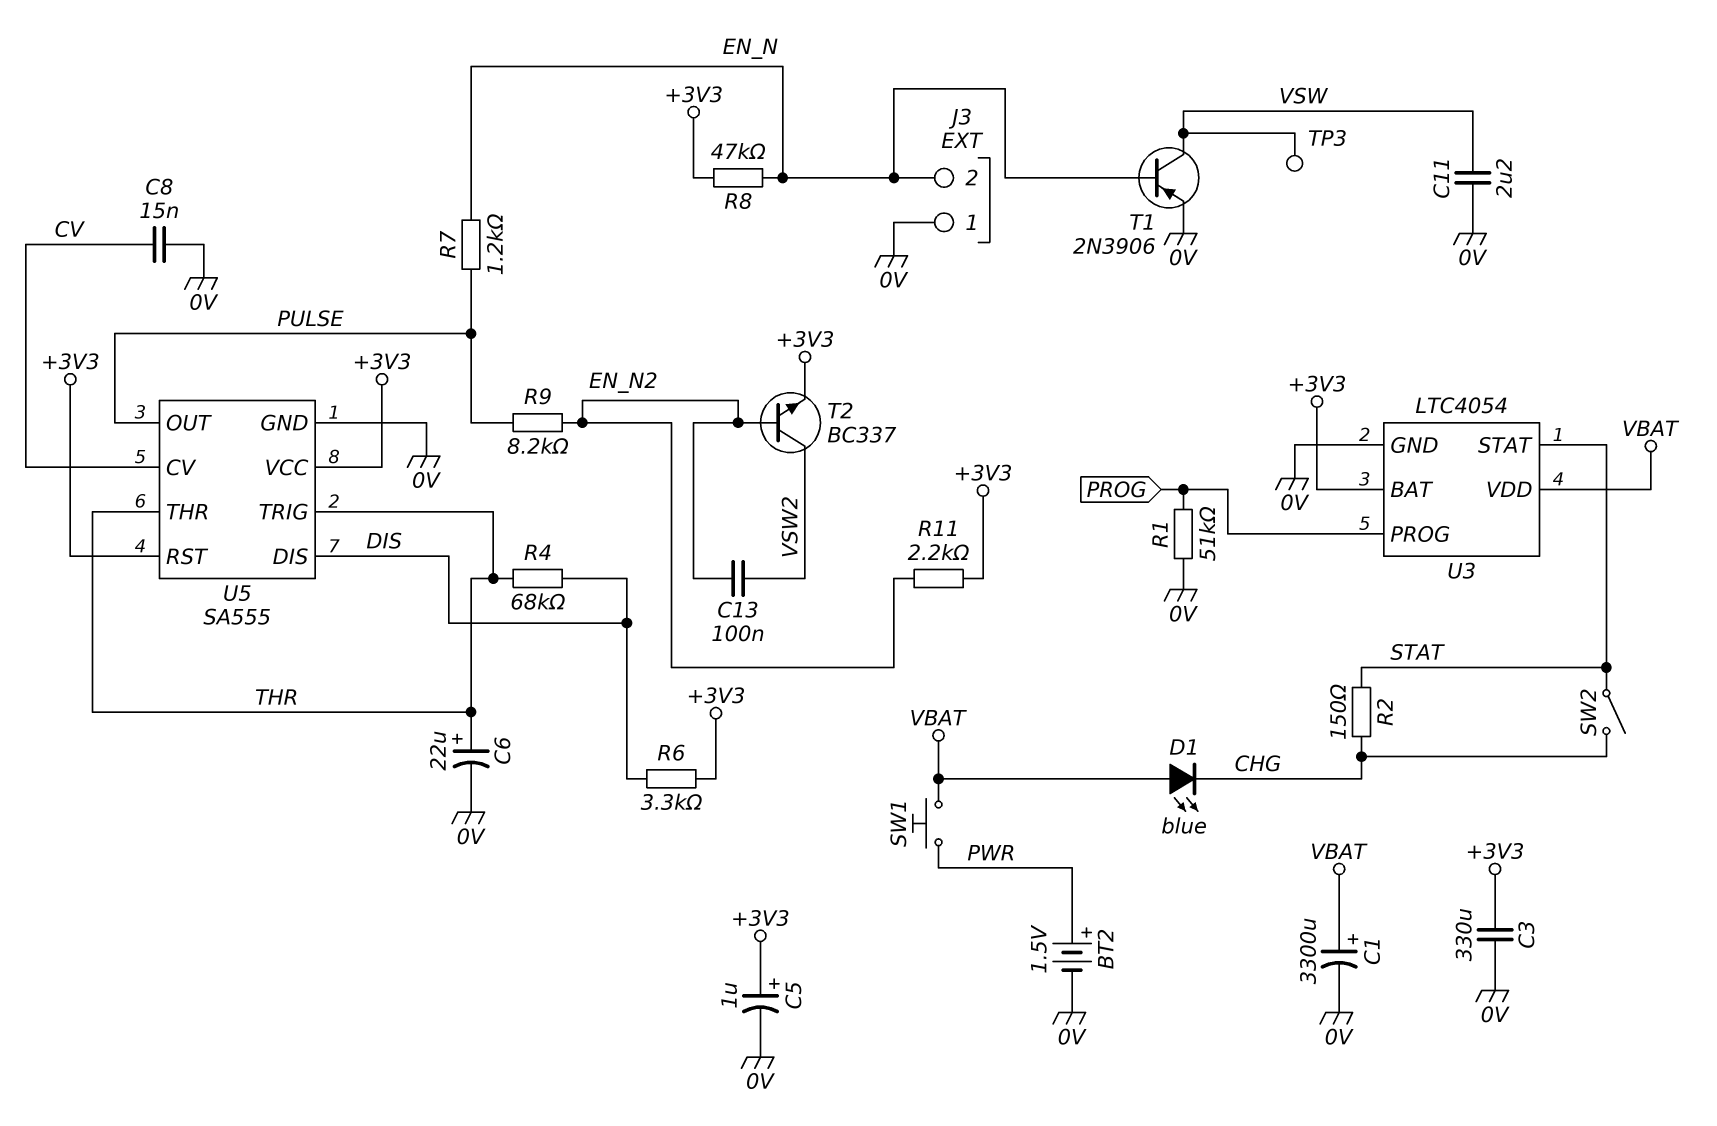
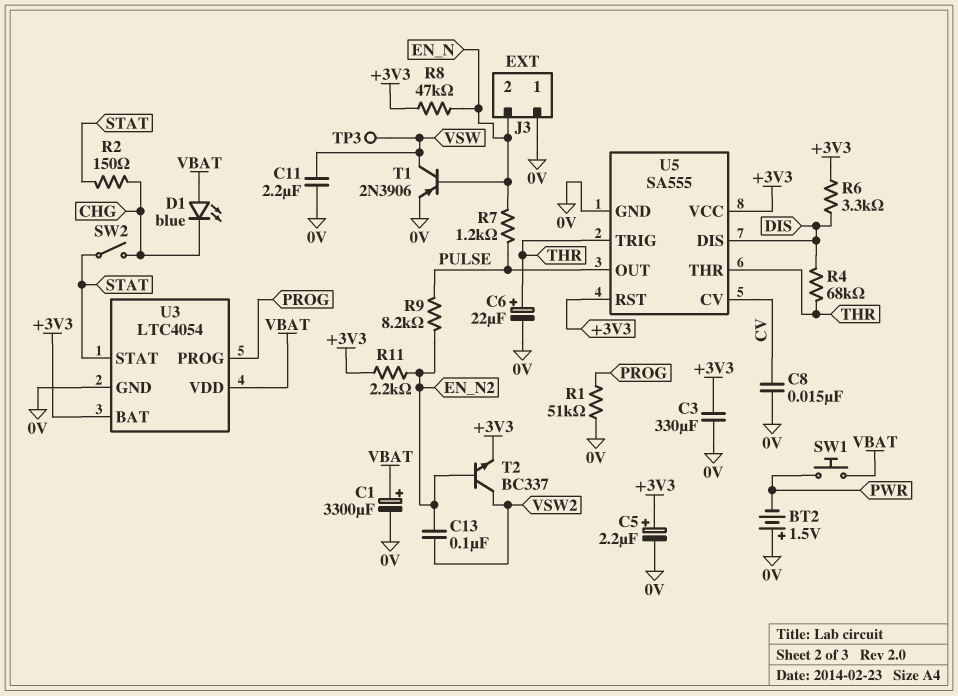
BT2: 1.5V (plus PWR, minus 0V) -> 1.5V (plus 0V, minus PWR)
C5: 1uF (plus +3V3, minus 0V) -> 2.2uF (plus +3V3, minus 0V)

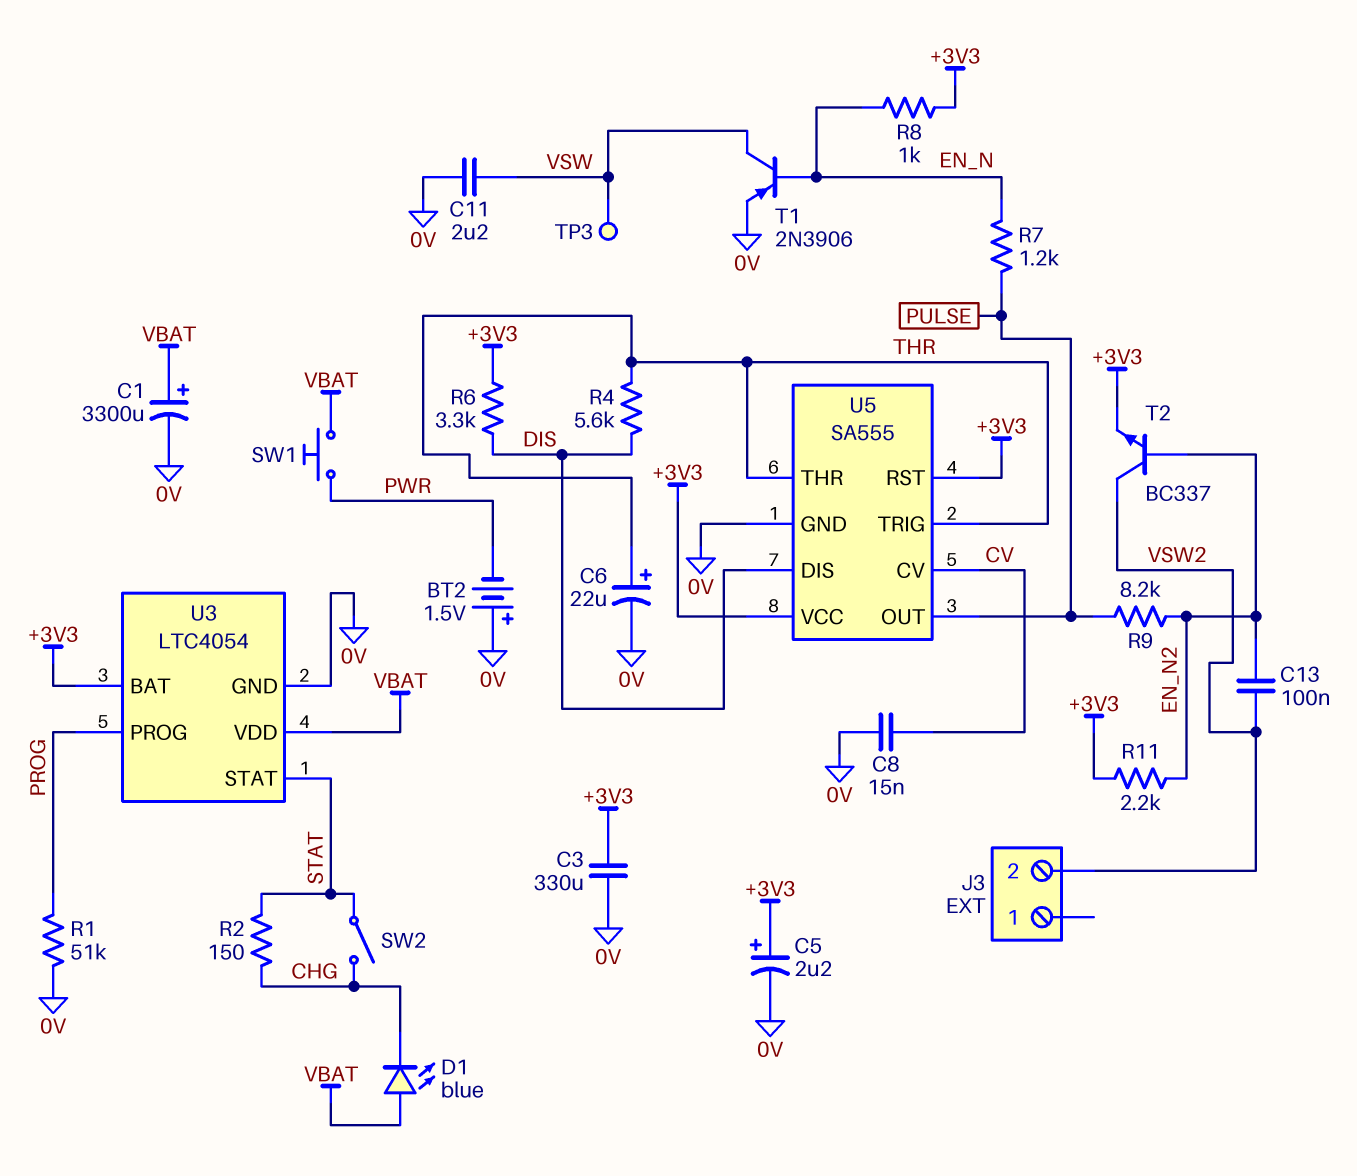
J3 pin 1: 0V -> none
J3 pin 2: EN_N -> VSW2
R4: 68k (DIS, THR) -> 5.6k (DIS, THR)
R8: 47k (+3V3, EN_N) -> 1k (+3V3, EN_N)

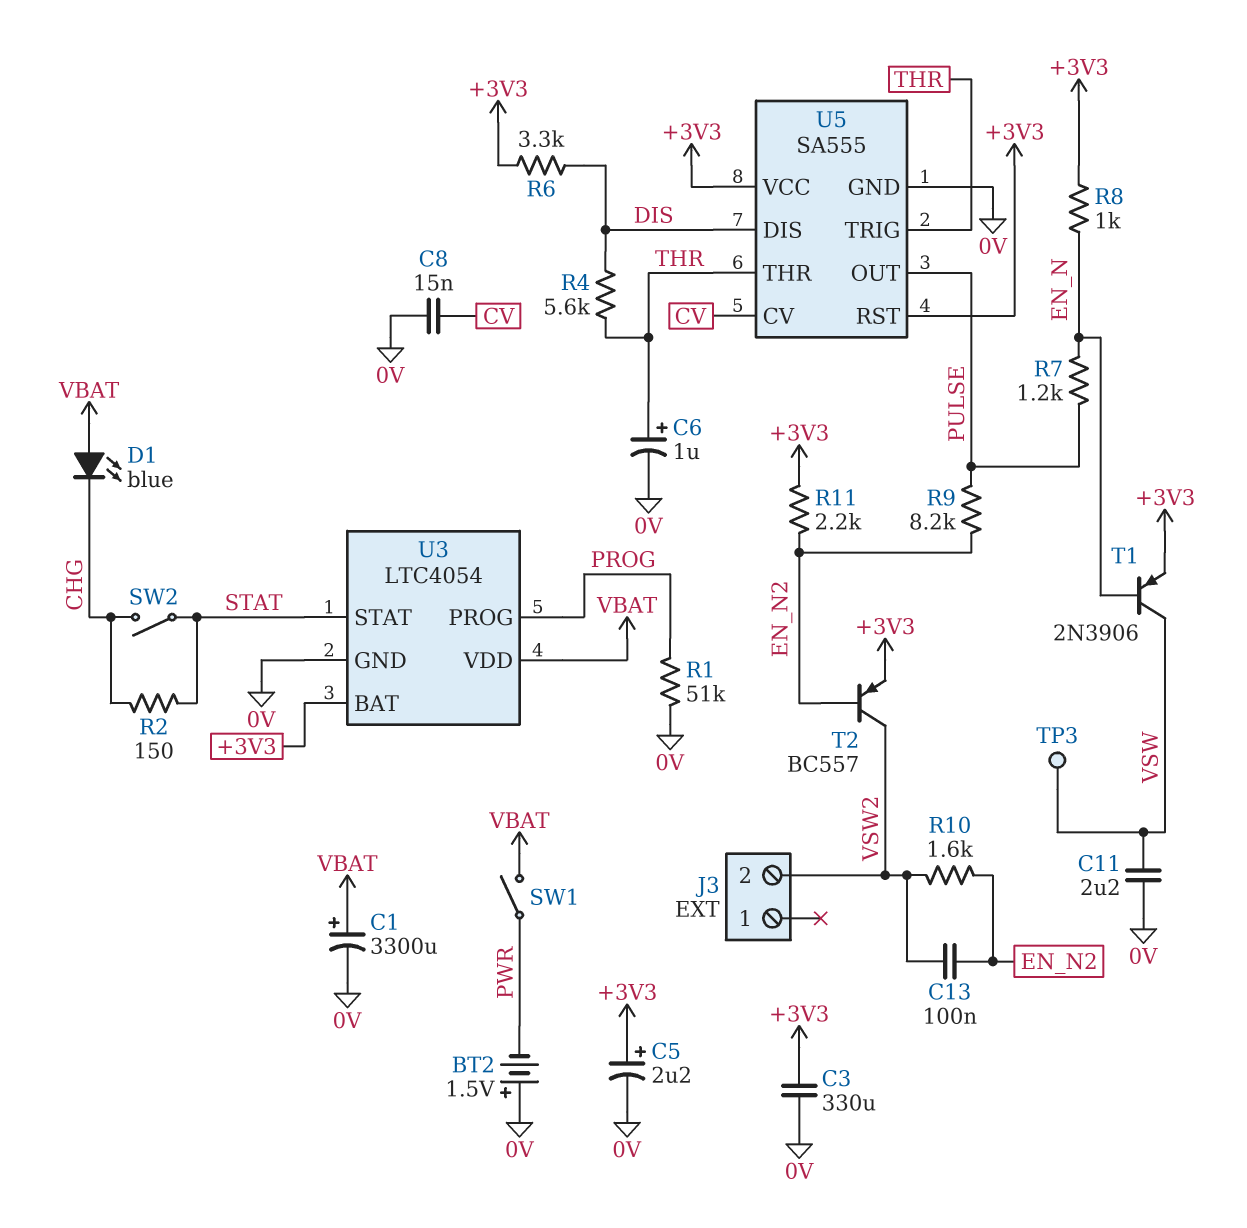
C6: 22uF (plus THR, minus 0V) -> 1uF (plus THR, minus 0V)
R10: none -> 1.6k (EN_N2, VSW2)
SW1: button (PWR, VBAT) -> switch (PWR, VBAT)
T1: PNP 2N3906 (B EN_N, C VSW, E 0V) -> PNP 2N3906 (B EN_N, C VSW, E +3V3)
T2: NPN BC337 (B EN_N2, C VSW2, E +3V3) -> PNP BC557 (B EN_N2, C VSW2, E +3V3)

